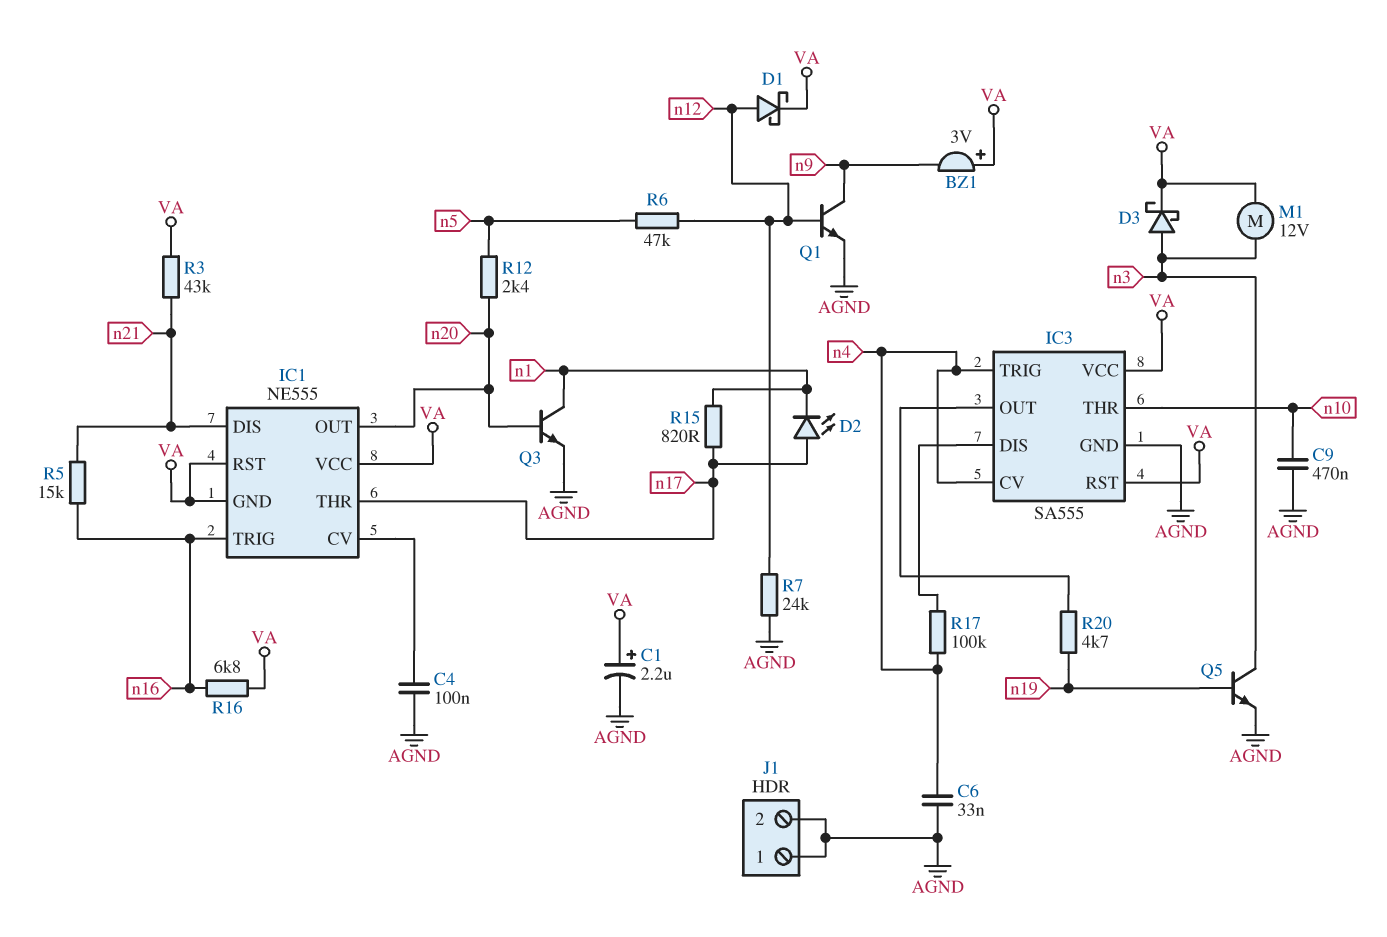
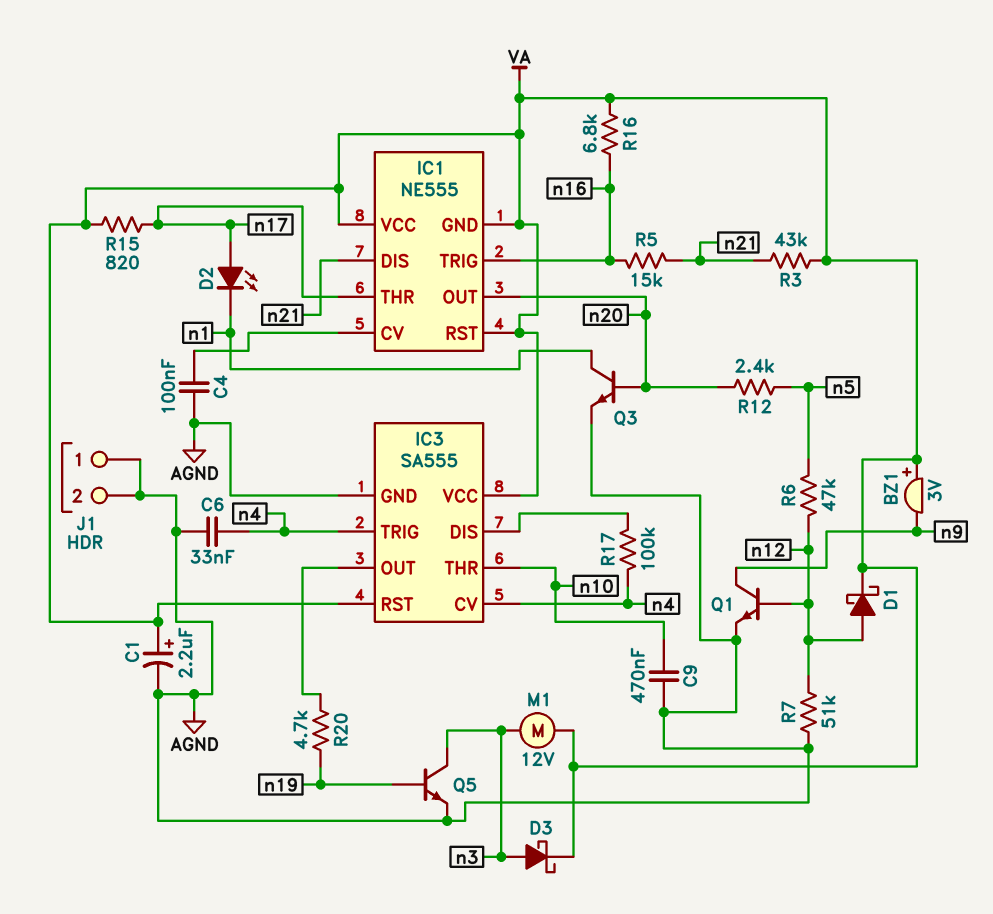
R7: 24k (AGND, n12) -> 51k (AGND, n12)
R15: 820 (n1, n17) -> 820 (VA, n17)

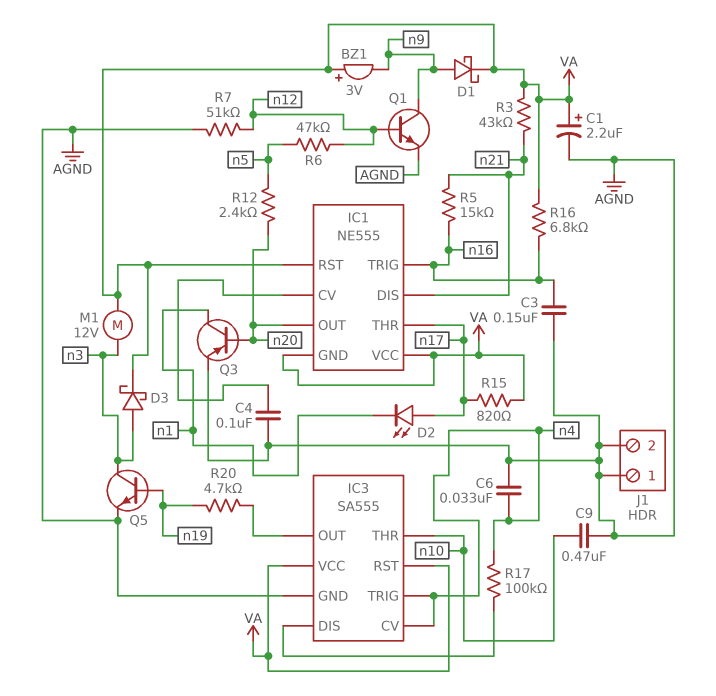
C3: none -> 150nF (AGND, n16)
D1: schottky (A n12, K VA) -> schottky (A n9, K VA)
Q3: NPN (B n20, C n1, E AGND) -> PNP (B n20, C n1, E AGND)

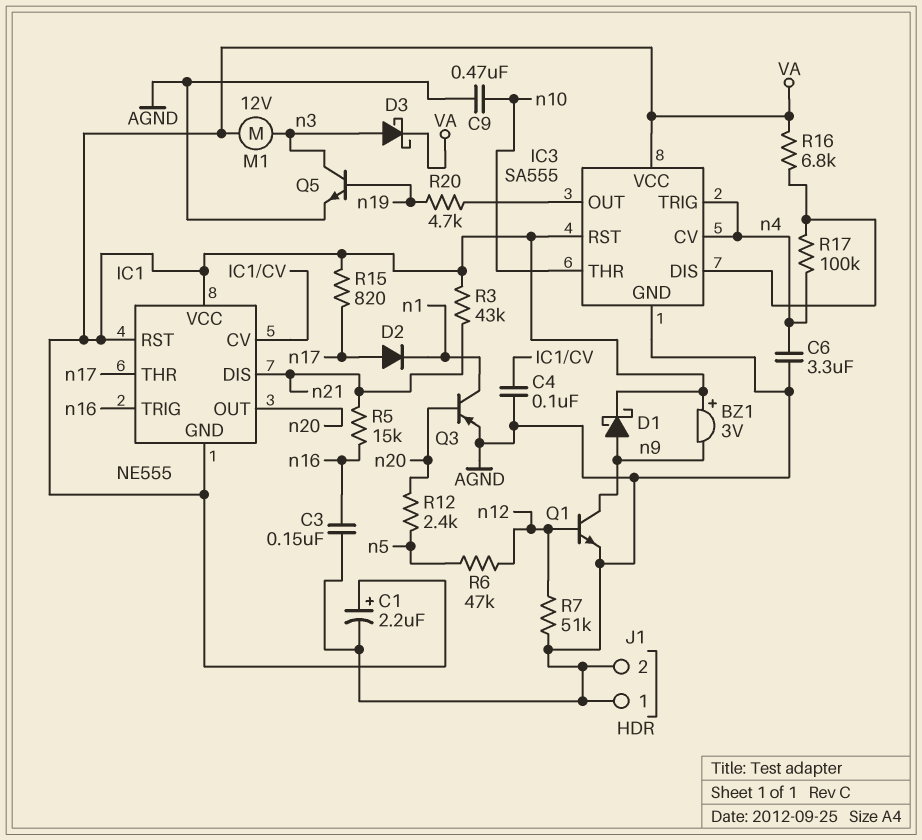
C6: 33nF (AGND, n4) -> 3.3uF (AGND, n4)
D2: LED (A n17, K n1) -> diode (A n17, K n1)
R16: 6.8k (VA, n16) -> 6.8k (IC3/DIS, VA)

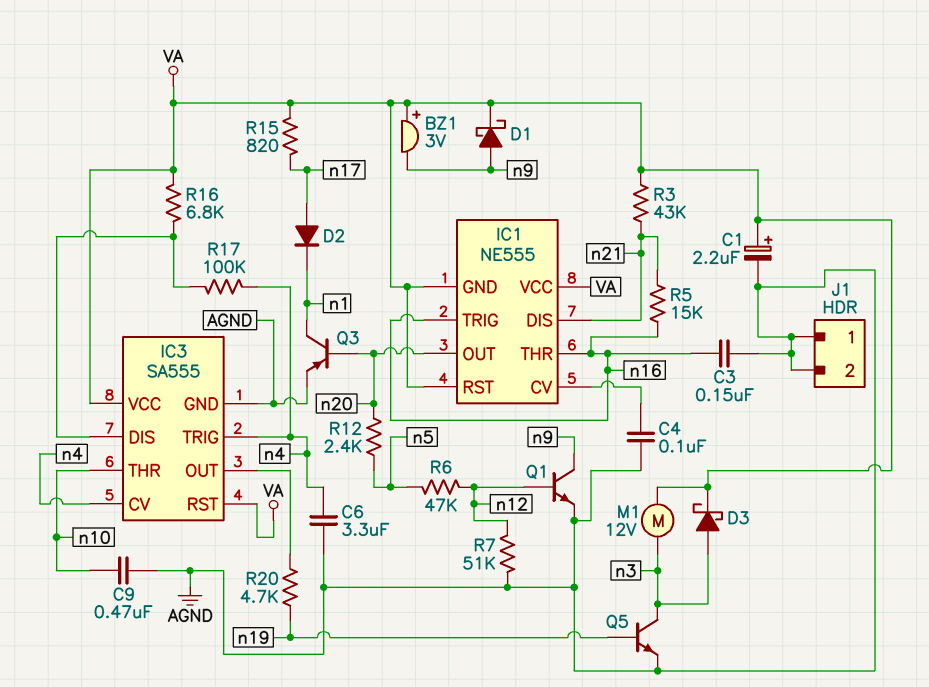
IC1 pin THR: n17 -> n16

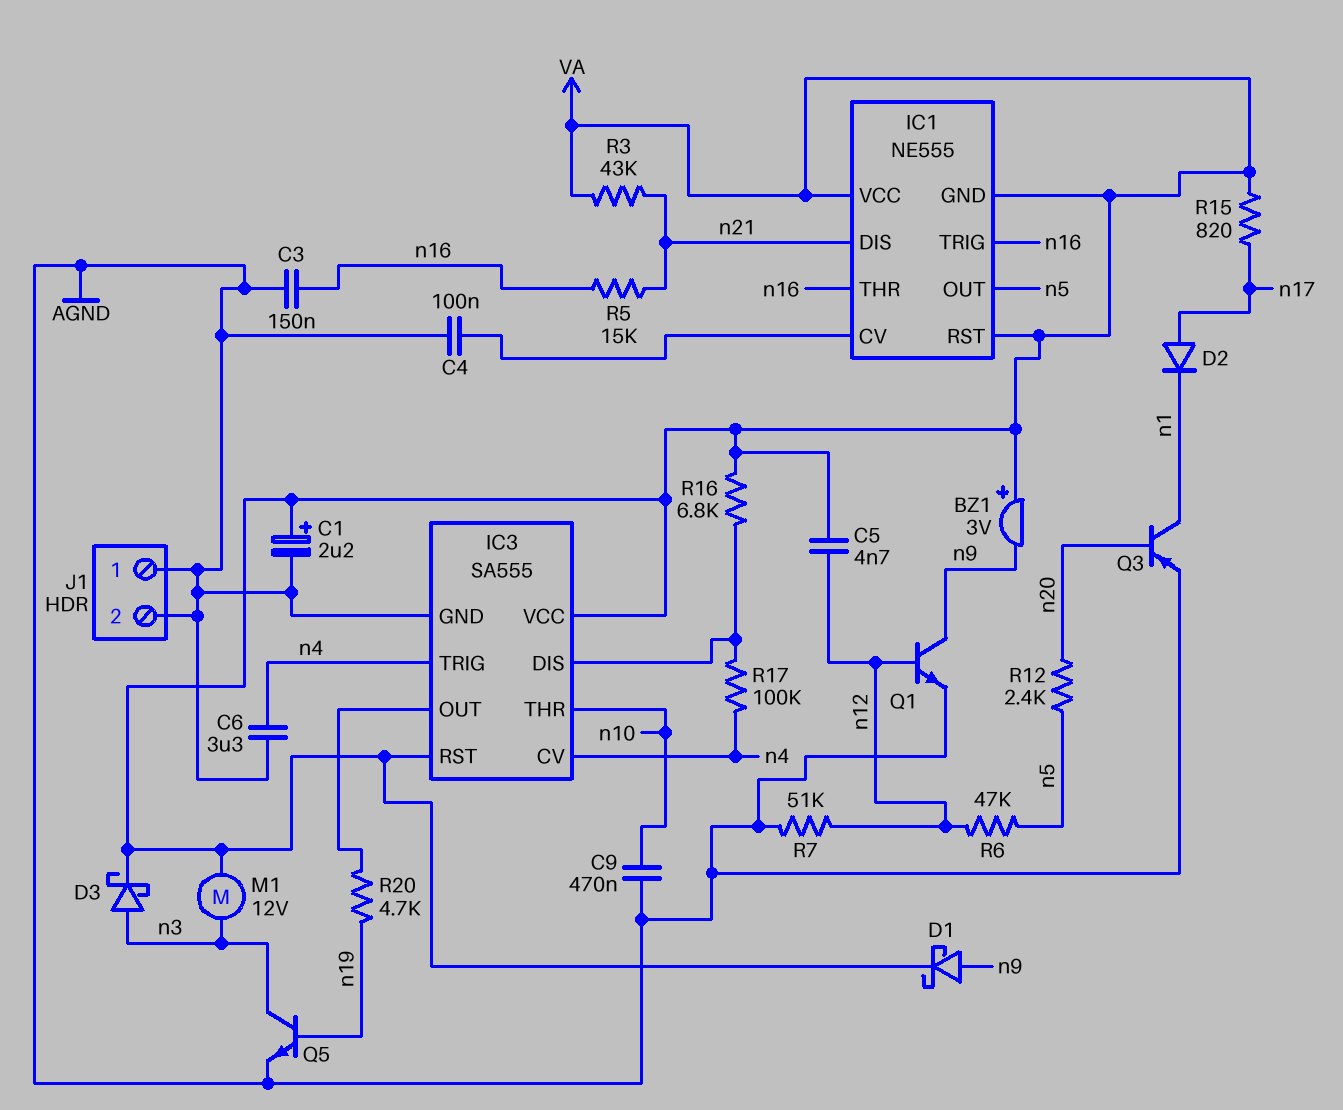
C5: none -> 4.7nF (VA, n12)
IC1 pin OUT: n20 -> n5

